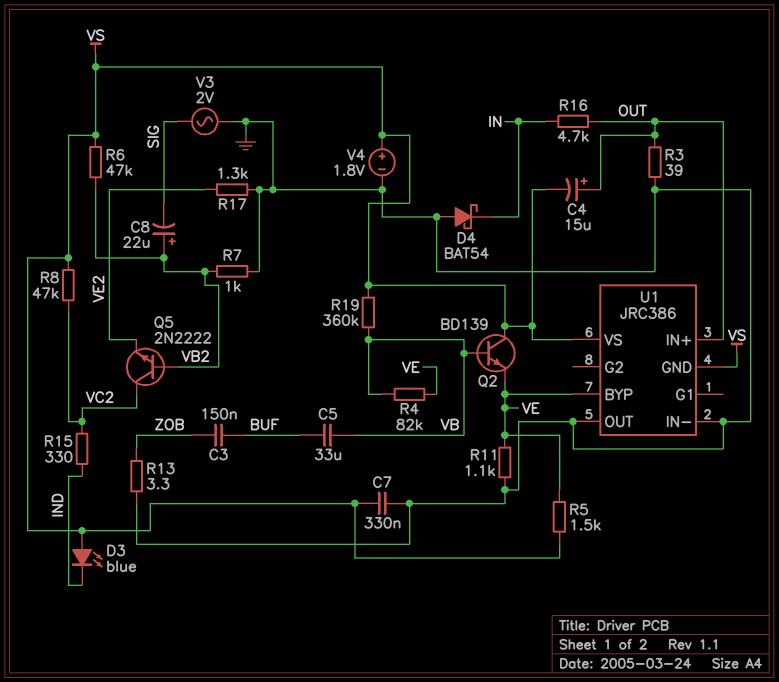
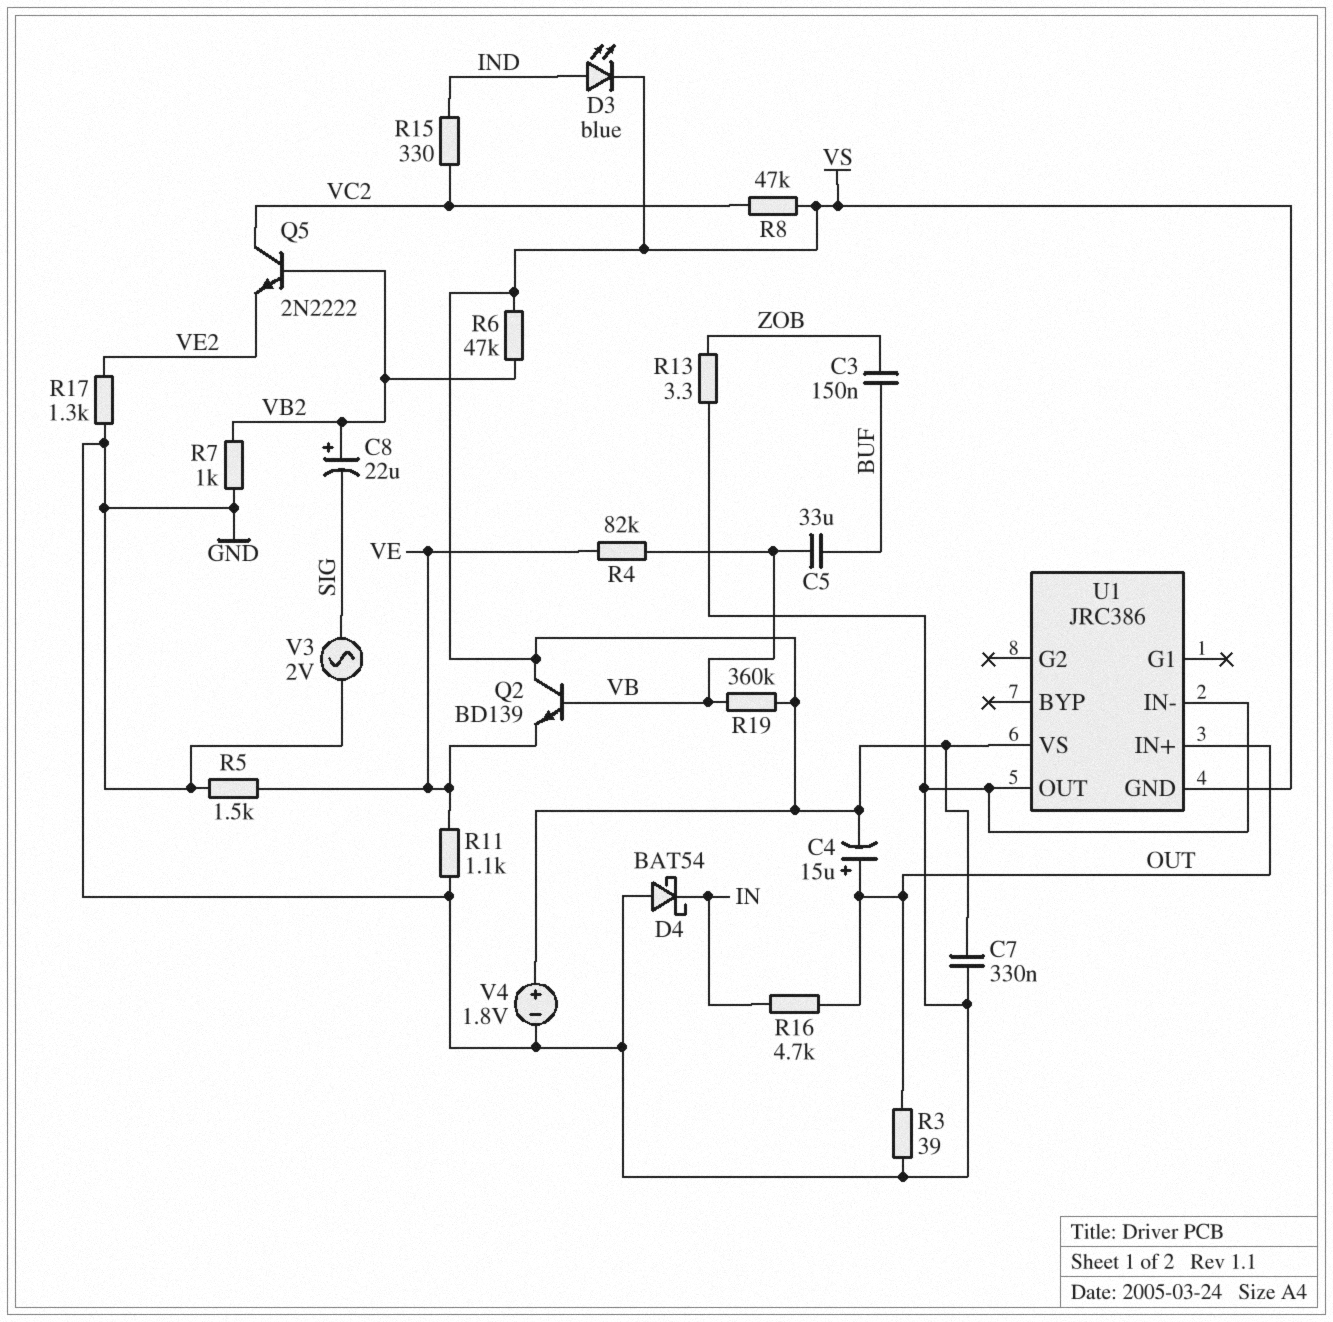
D3: LED blue (A VS, K IND) -> LED blue (A IND, K VS)
R5: 1.5k (VE, VS) -> 1.5k (GND, VE)
U1 pin BYP: VE -> none

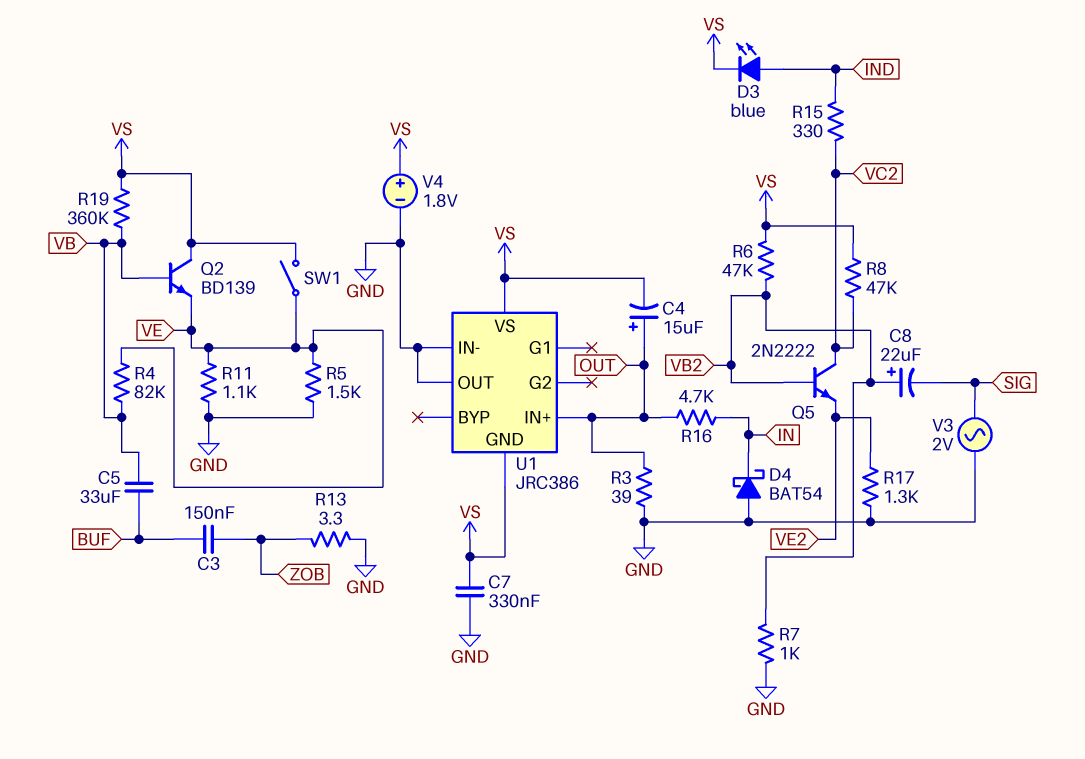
SW1: none -> switch (VE, VS)

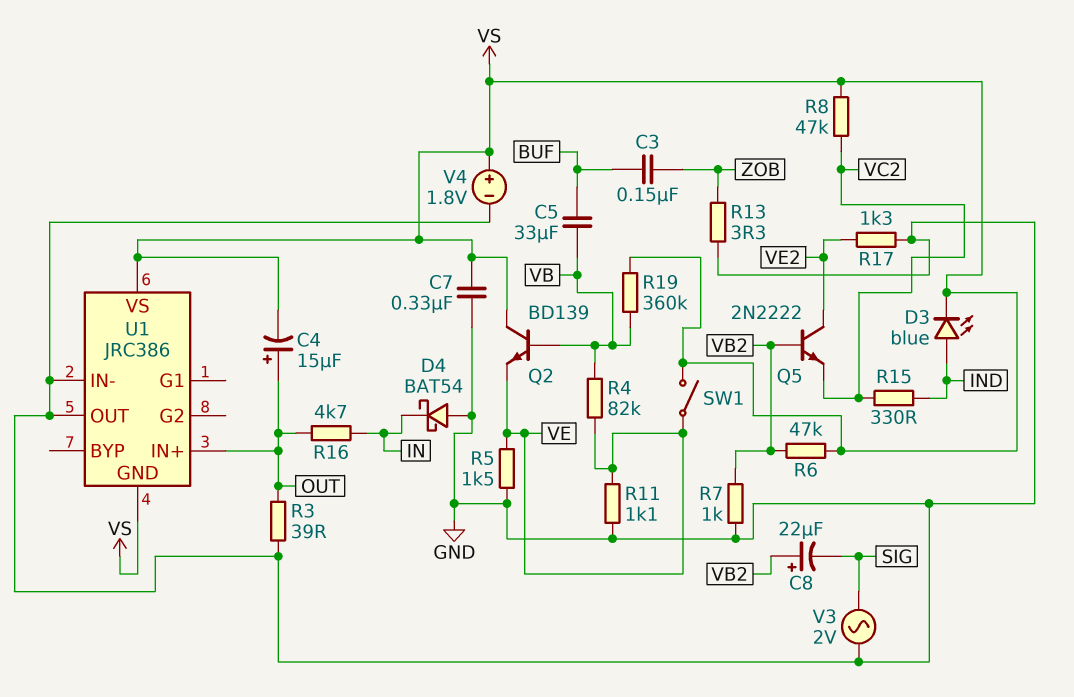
Q5: NPN 2N2222 (B VB2, C VC2, E VE2) -> NPN 2N2222 (B VB2, C VE2, E VC2)

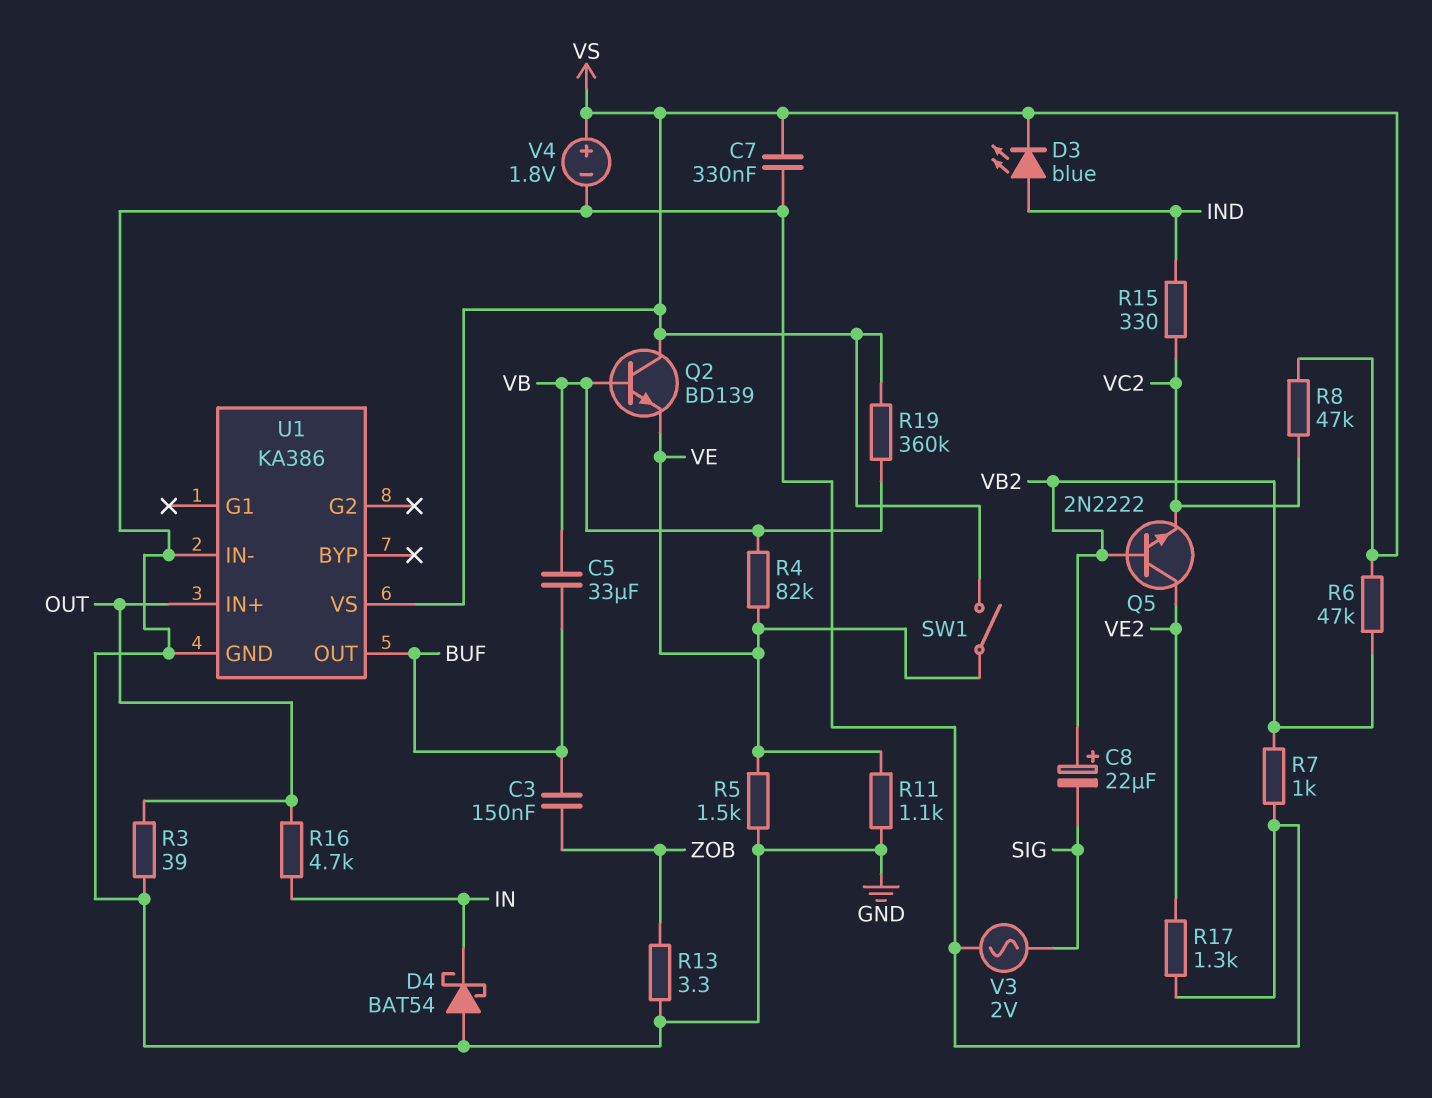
C4: 15uF (plus OUT, minus VS) -> none
U1: JRC386 -> KA386
U1 pin GND: VS -> GND
U1 pin OUT: GND -> BUF

